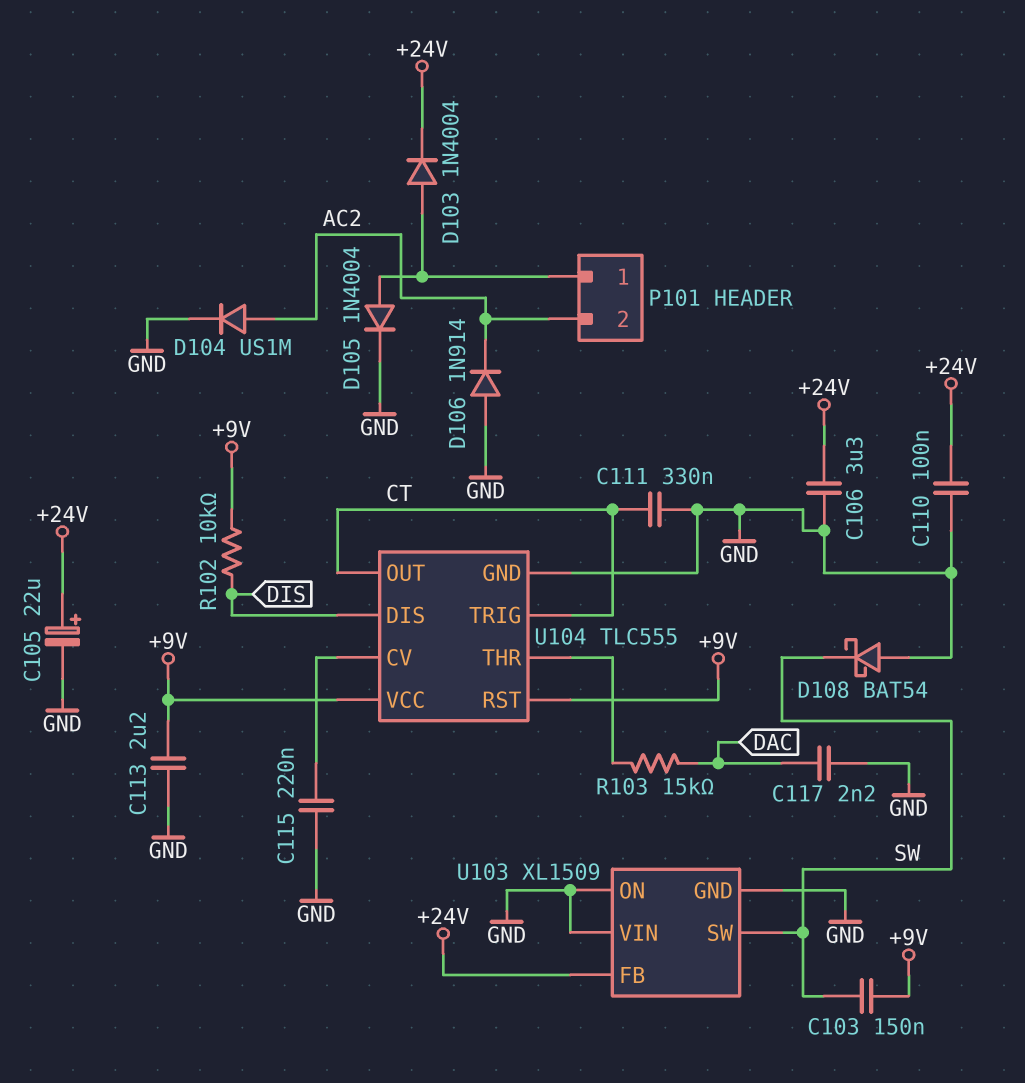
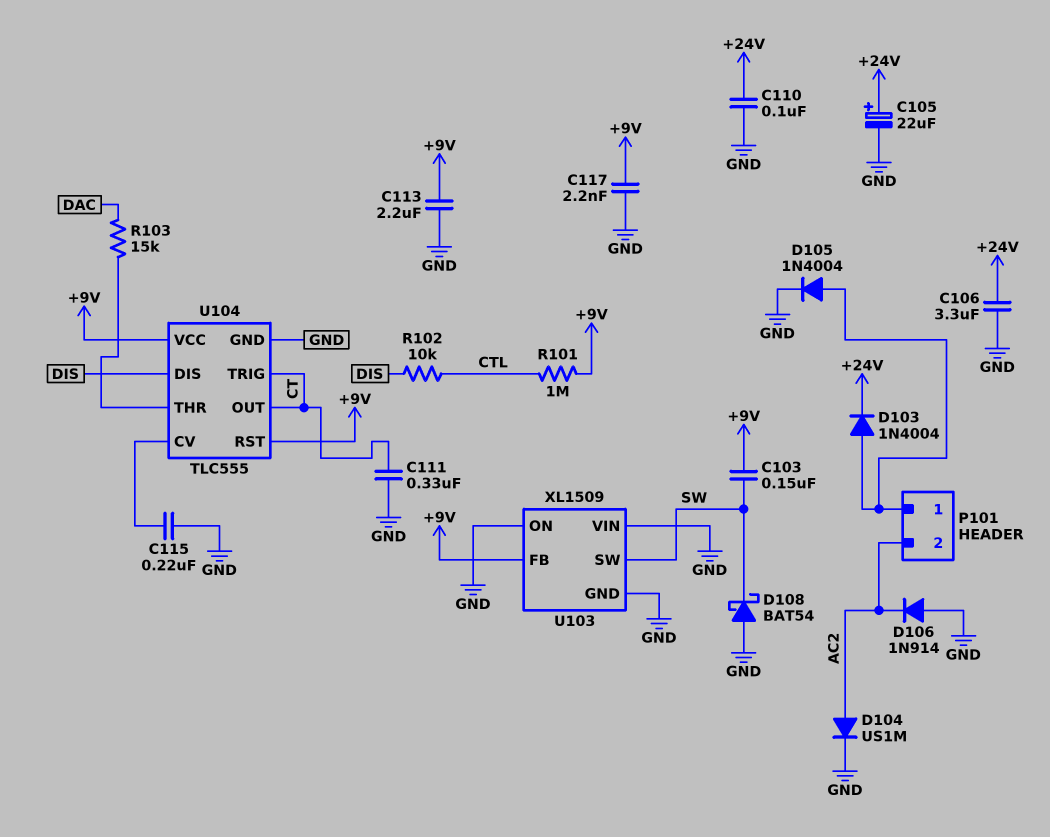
C117: 2.2nF (DAC, GND) -> 2.2nF (+9V, GND)
R101: none -> 1M (+9V, CTL)
R102: 10k (+9V, DIS) -> 10k (CTL, DIS)
U103 pin FB: +24V -> +9V

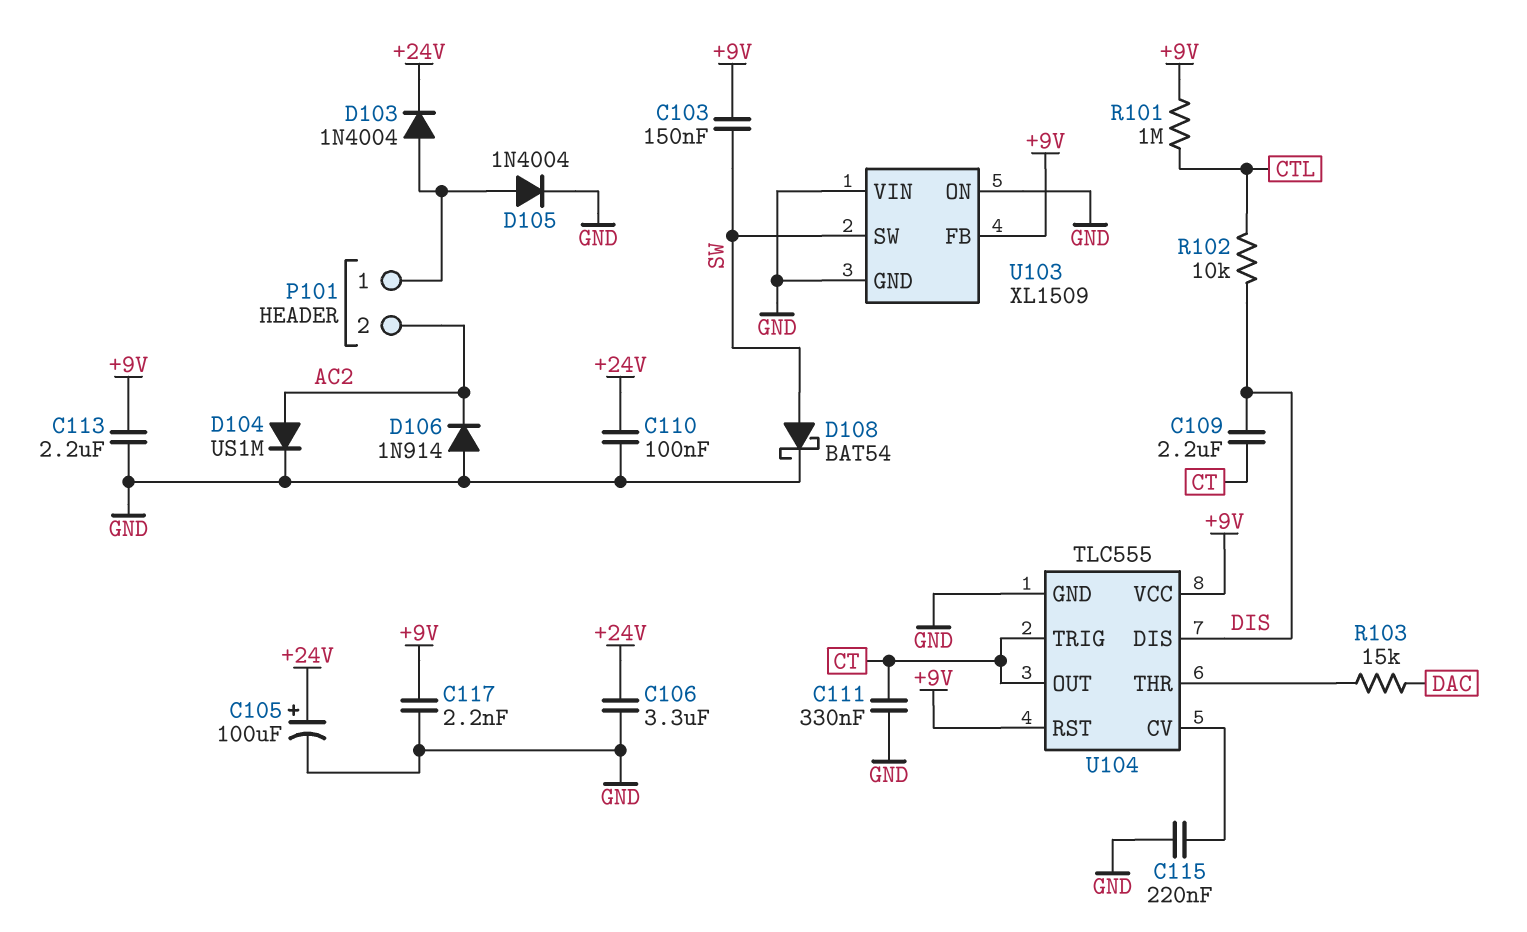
C105: 22uF (plus +24V, minus GND) -> 100uF (plus +24V, minus GND)
C109: none -> 2.2uF (CT, DIS)
D108: schottky BAT54 (A GND, K SW) -> schottky BAT54 (A SW, K GND)

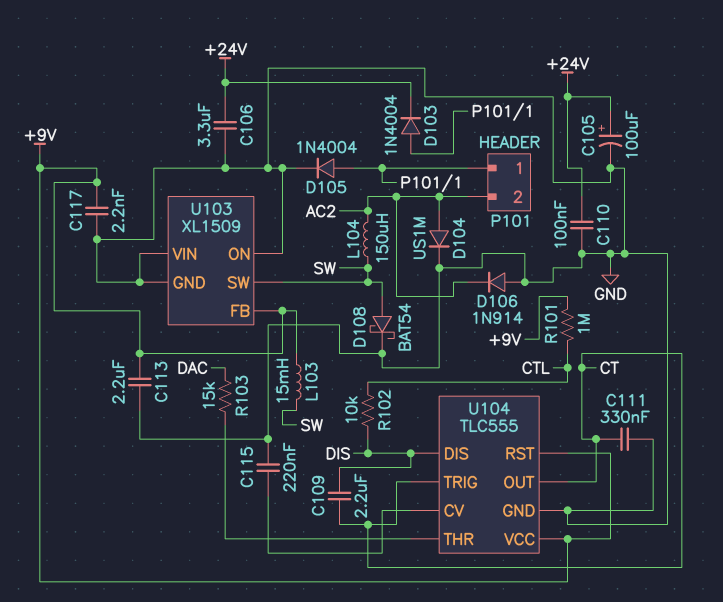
C103: 150nF (+9V, SW) -> none
L103: none -> 15mH (+9V, SW)
L104: none -> 150uH (AC2, SW)

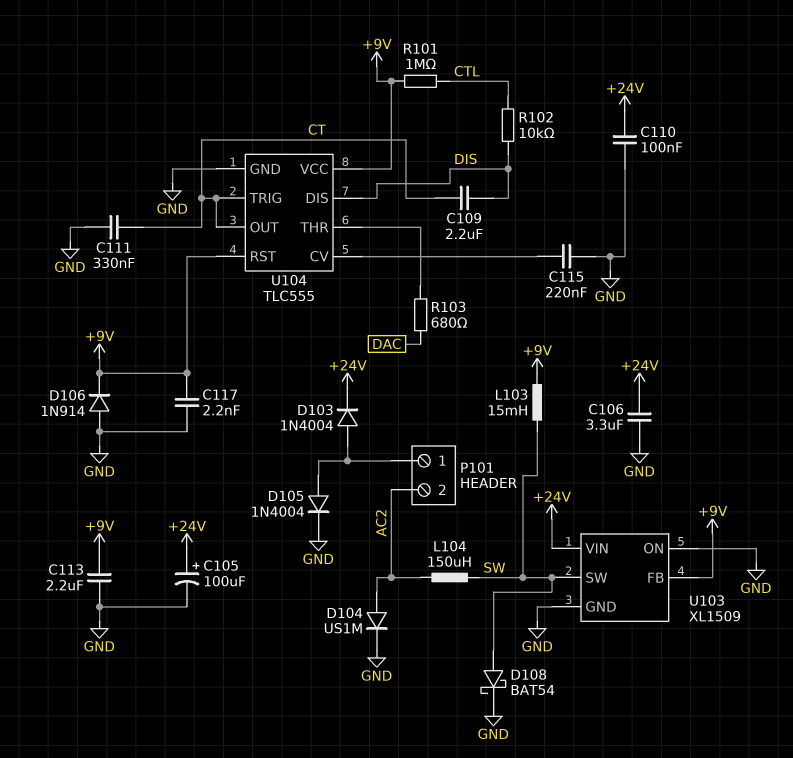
D106: diode 1N914 (A GND, K AC2) -> diode 1N914 (A GND, K +9V)
R103: 15k (DAC, U104/THR) -> 680 (DAC, U104/THR)
U103 pin VIN: GND -> +24V

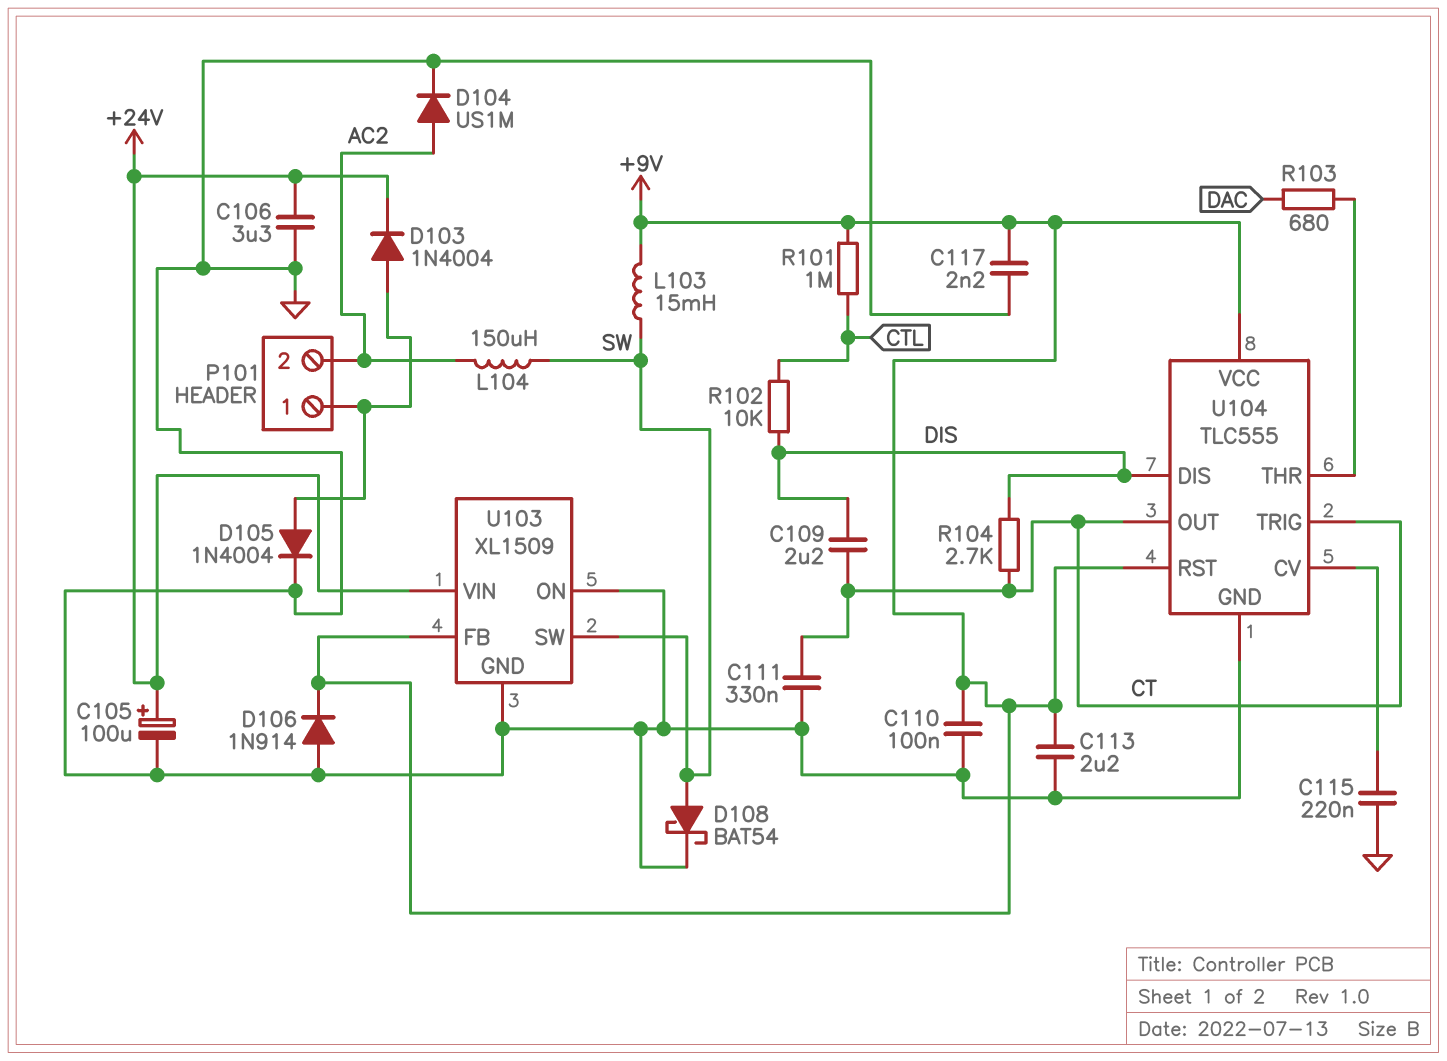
C110: 100nF (+24V, GND) -> 100nF (+9V, GND)
R104: none -> 2.7k (CT, DIS)

